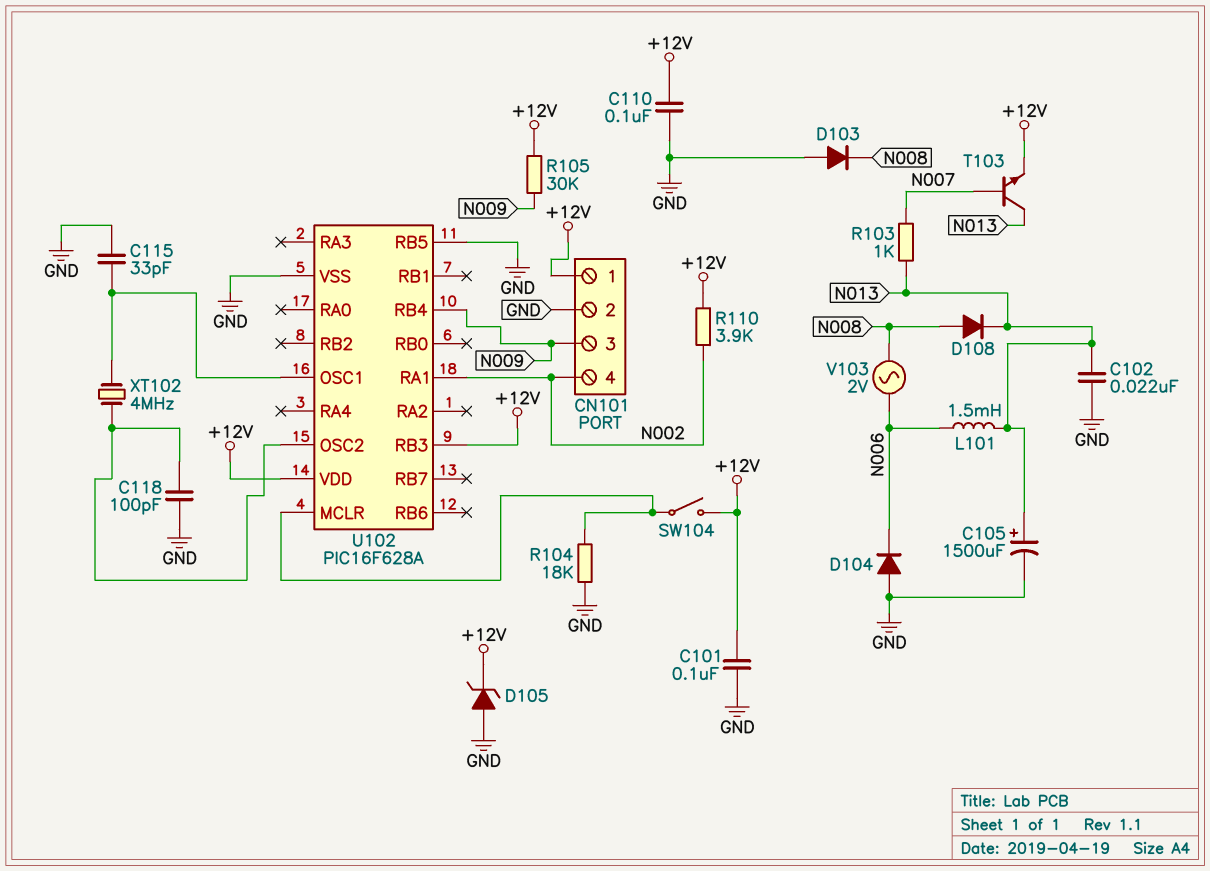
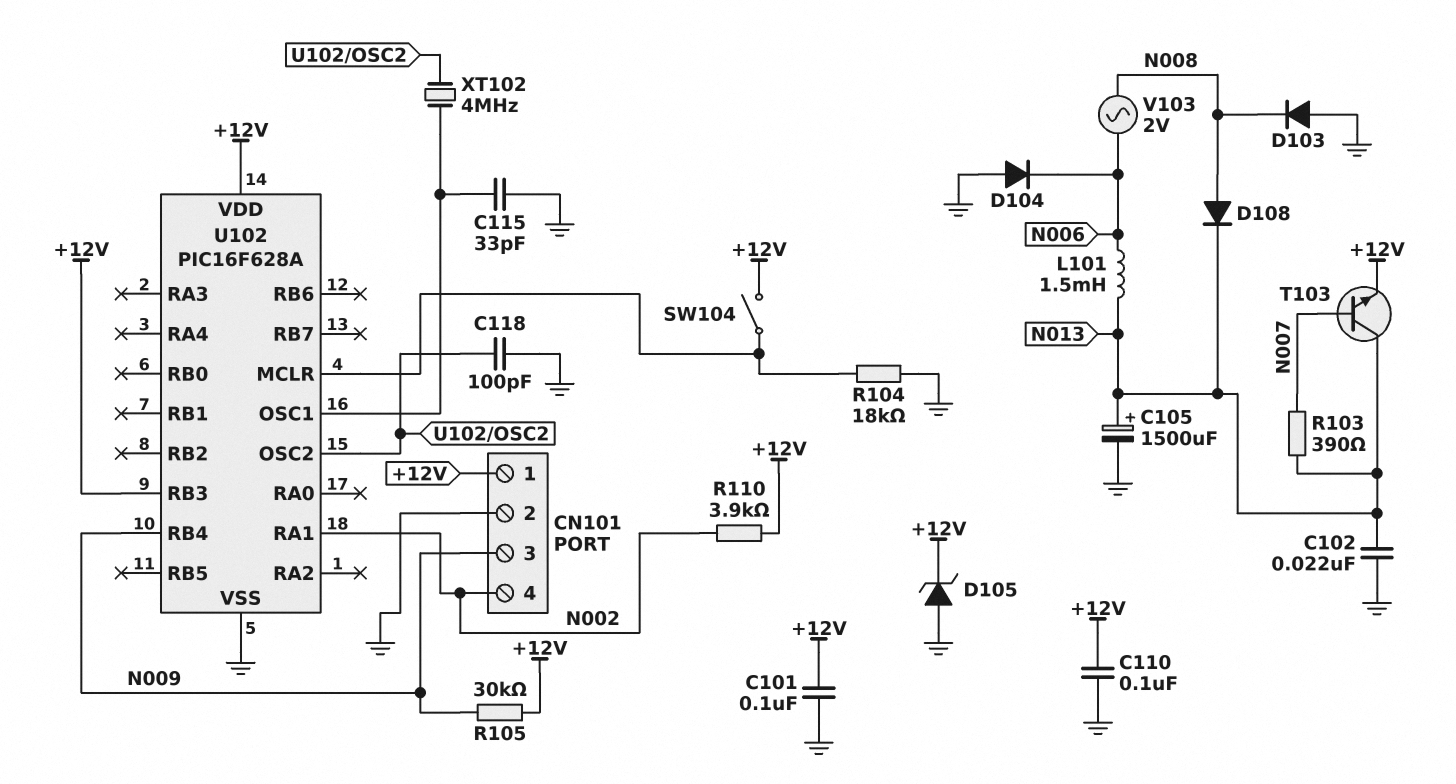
R103: 1k (N007, N013) -> 390 (N007, N013)
U102 pin RB5: GND -> none

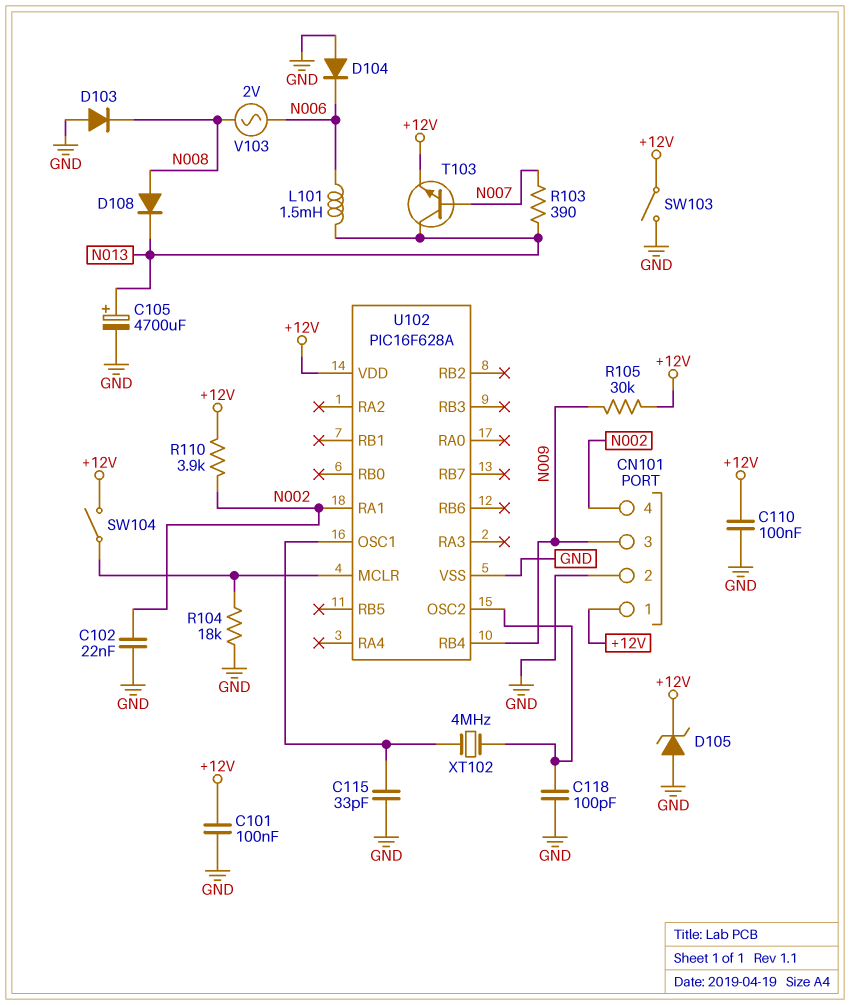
C102: 22nF (GND, N013) -> 22nF (GND, N002)
C105: 1500uF (plus N013, minus GND) -> 4700uF (plus N013, minus GND)
SW103: none -> switch (+12V, GND)
U102 pin RB3: +12V -> none

